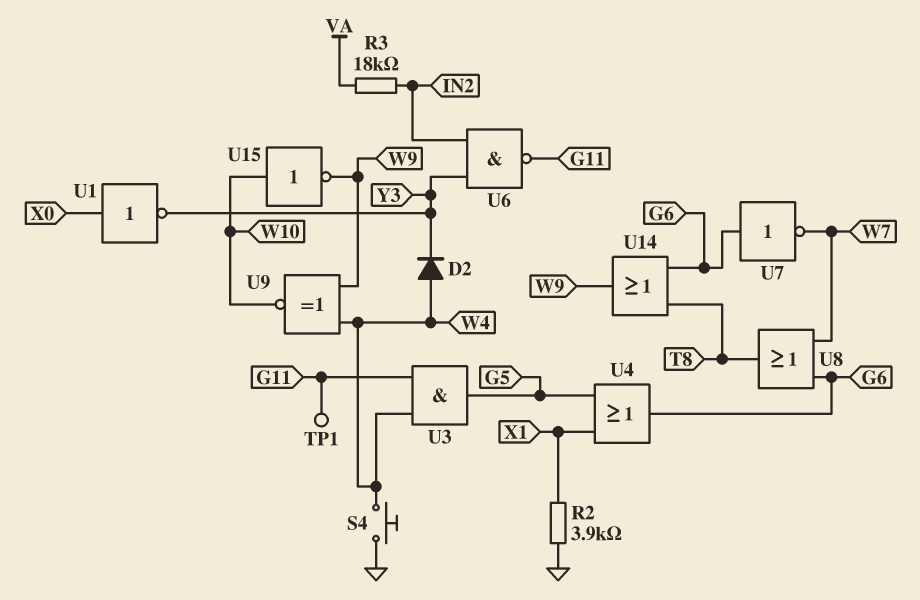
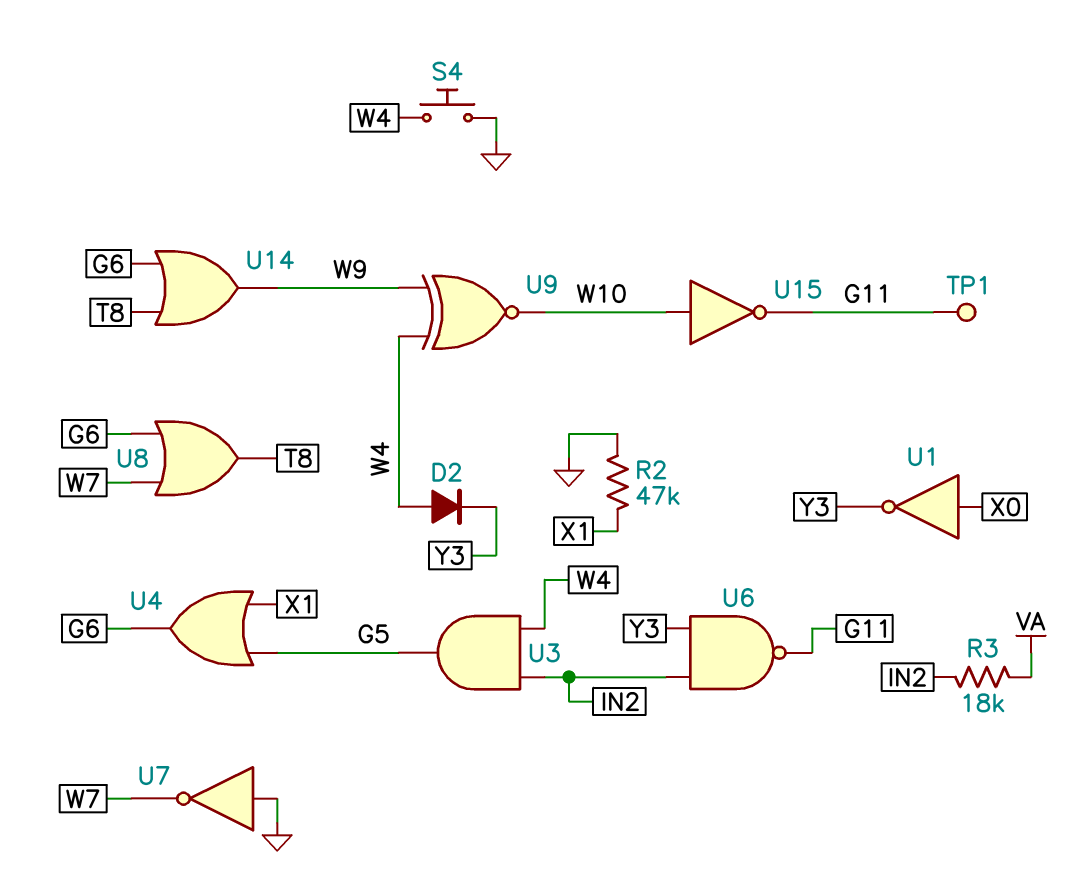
R2: 3.9k (GND, X1) -> 47k (GND, X1)
U3: AND (in G11, in W4, out G5) -> AND (in IN2, in W4, out G5)
U7: NOT (in G6, out W7) -> NOT (in GND, out W7)
U15: NOT (in W10, out W9) -> NOT (in W10, out G11)

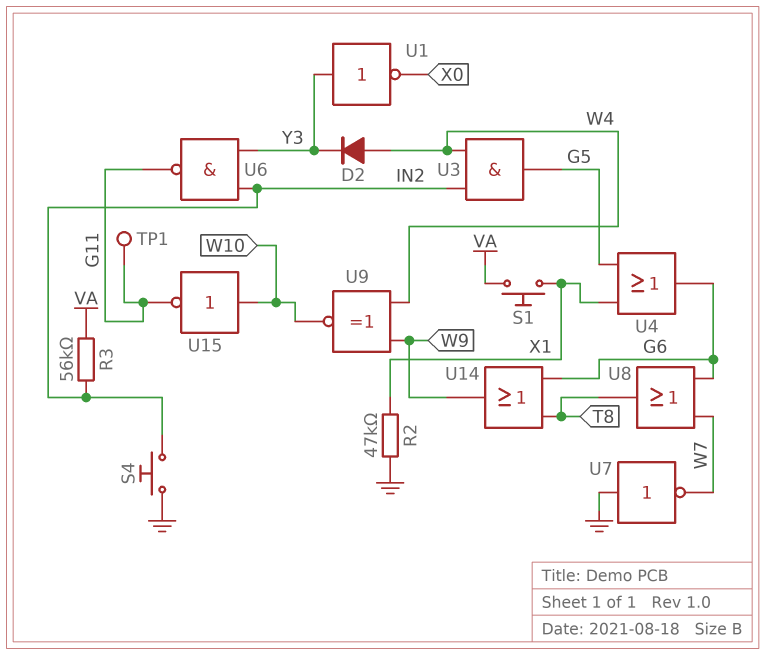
R3: 18k (IN2, VA) -> 56k (IN2, VA)
S1: none -> button (VA, X1)
S4: button (GND, W4) -> button (GND, IN2)
U1: NOT (in X0, out Y3) -> NOT (in Y3, out X0)

